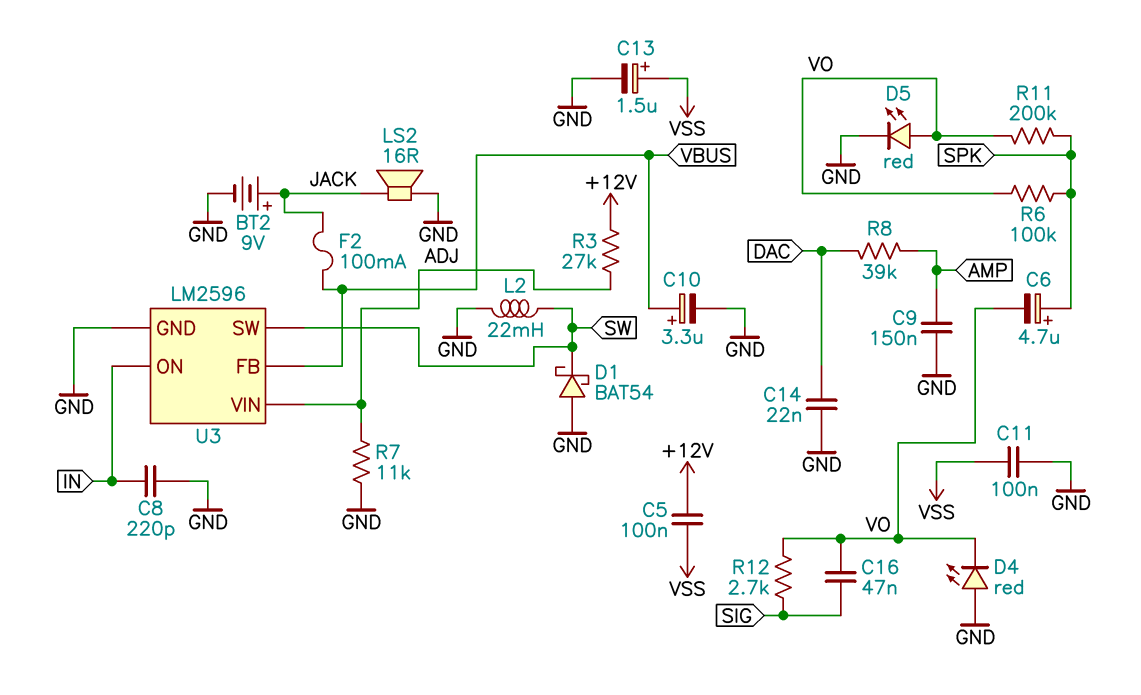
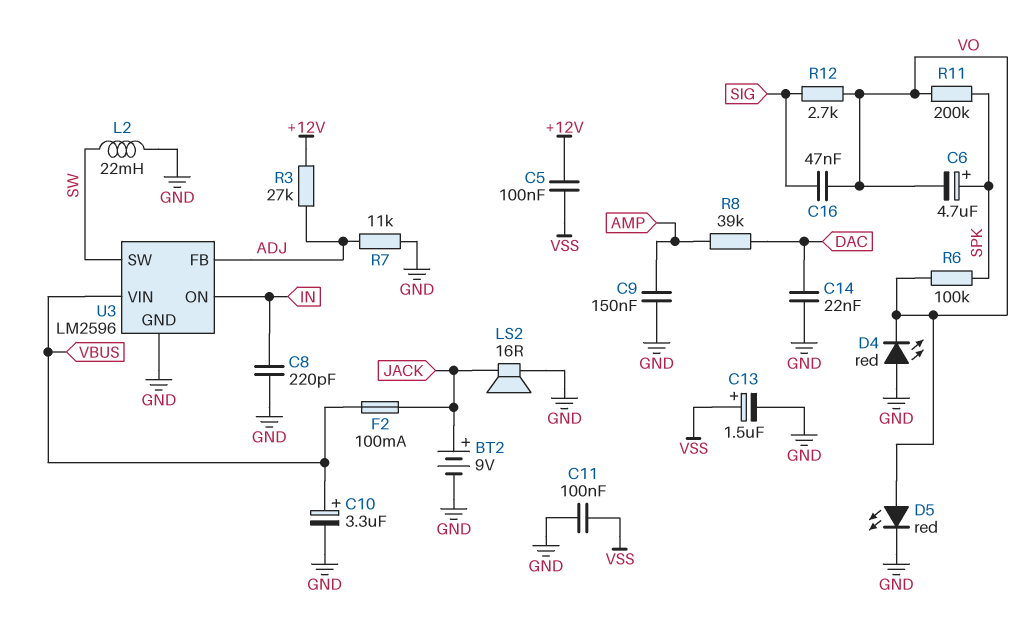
D1: schottky BAT54 (A GND, K SW) -> none
U3 pin FB: VBUS -> ADJ
U3 pin VIN: ADJ -> VBUS

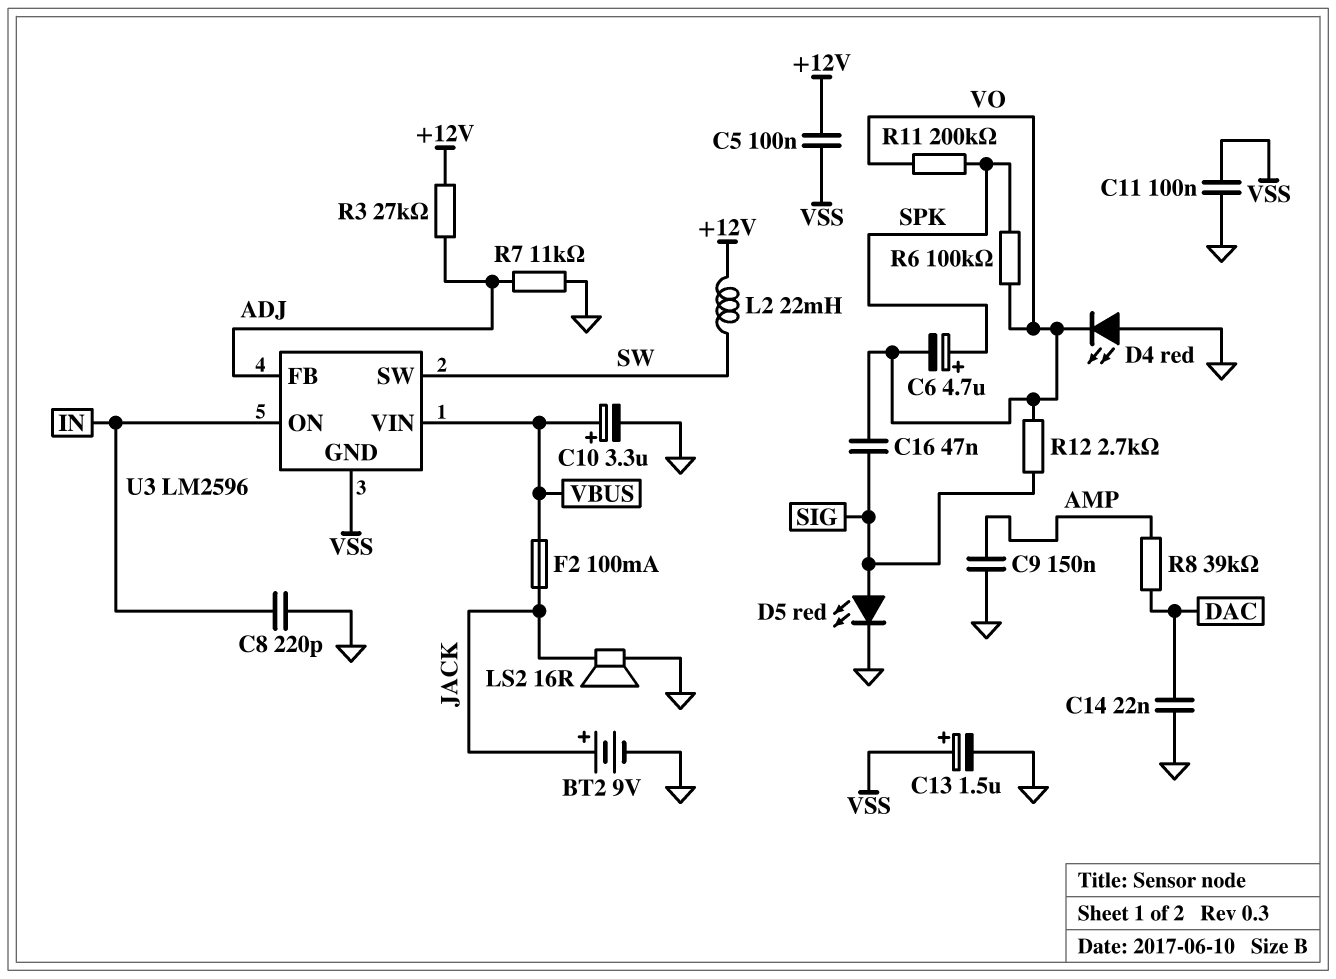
D5: LED red (A VO, K GND) -> LED red (A SIG, K GND)
L2: 22mH (GND, SW) -> 22mH (+12V, SW)
U3 pin GND: GND -> VSS

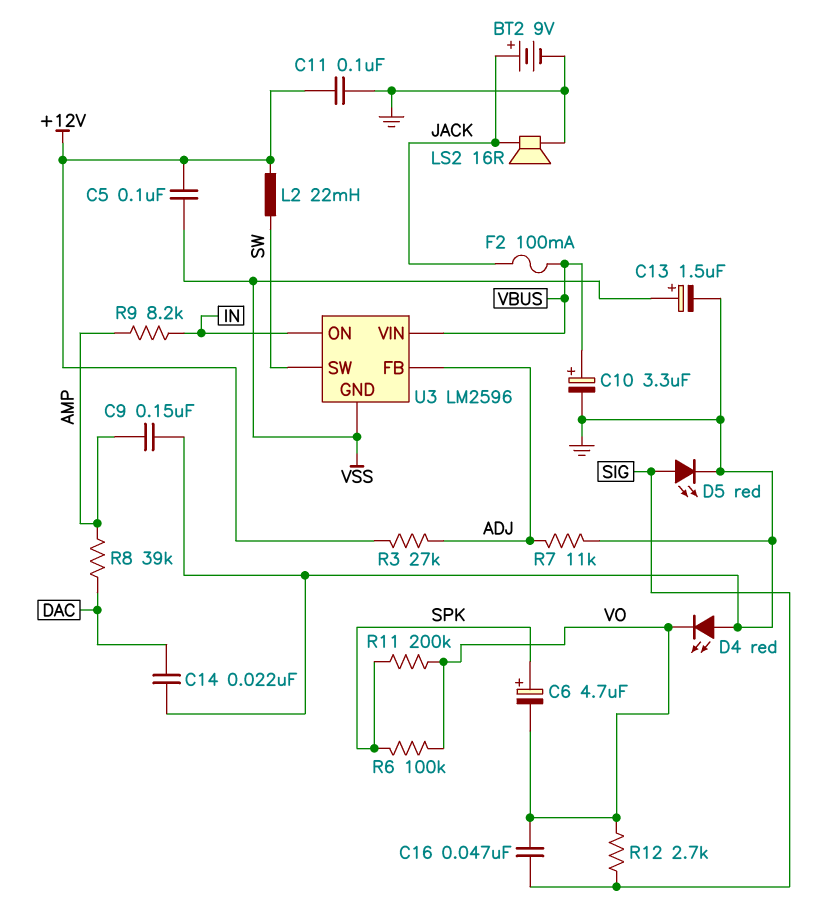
C8: 220pF (GND, IN) -> none
C11: 100nF (GND, VSS) -> 100nF (+12V, GND)
R9: none -> 8.2k (AMP, IN)

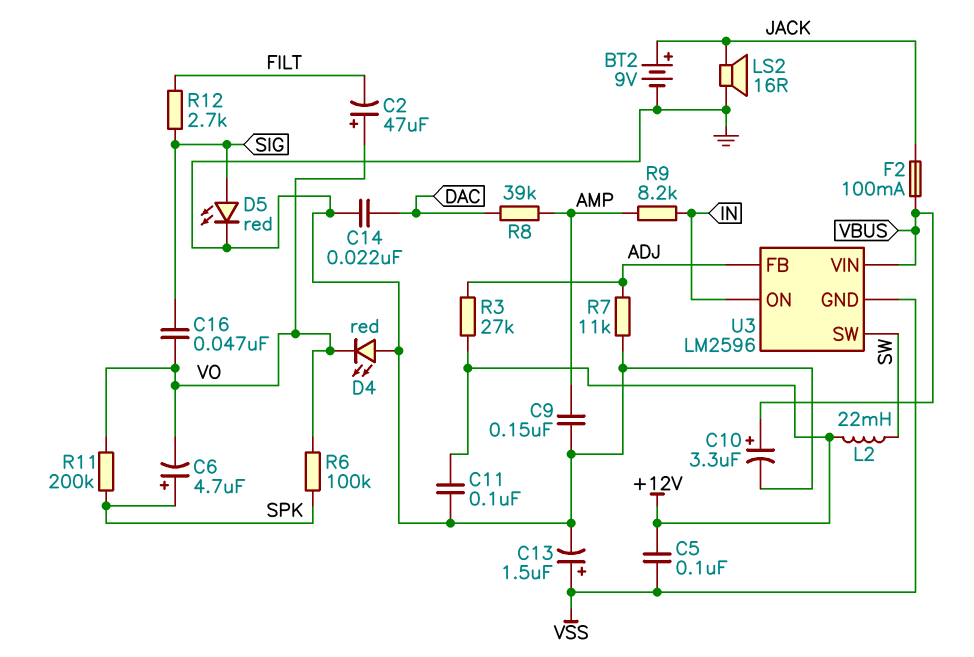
C2: none -> 47uF (plus VO, minus FILT)
R12: 2.7k (SIG, VO) -> 2.7k (FILT, SIG)

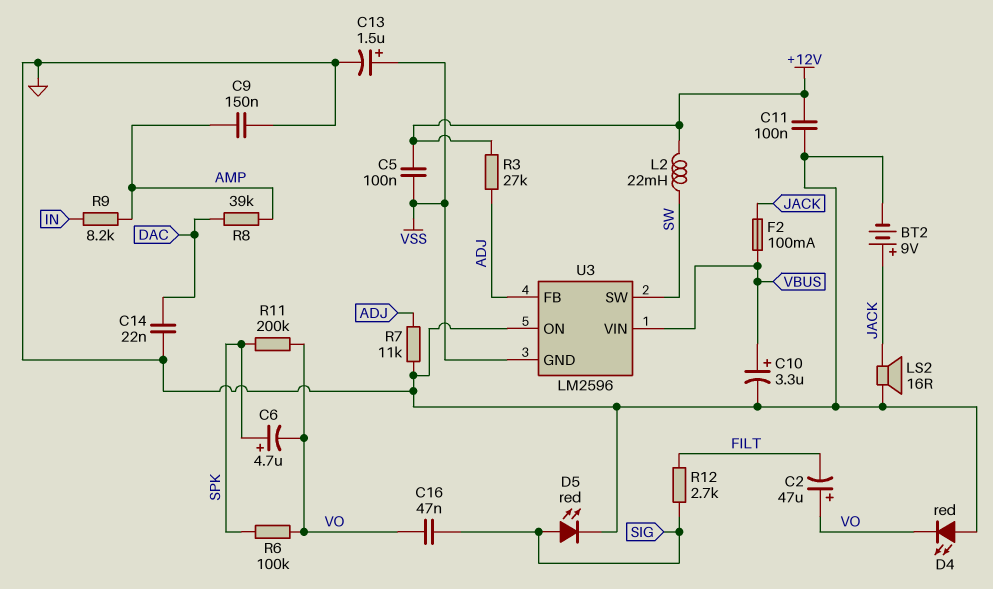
U3 pin ON: IN -> GND

